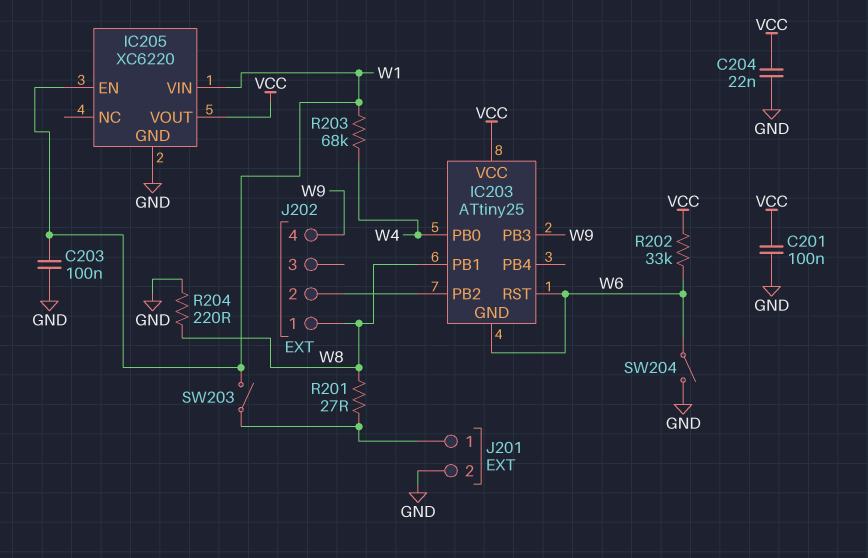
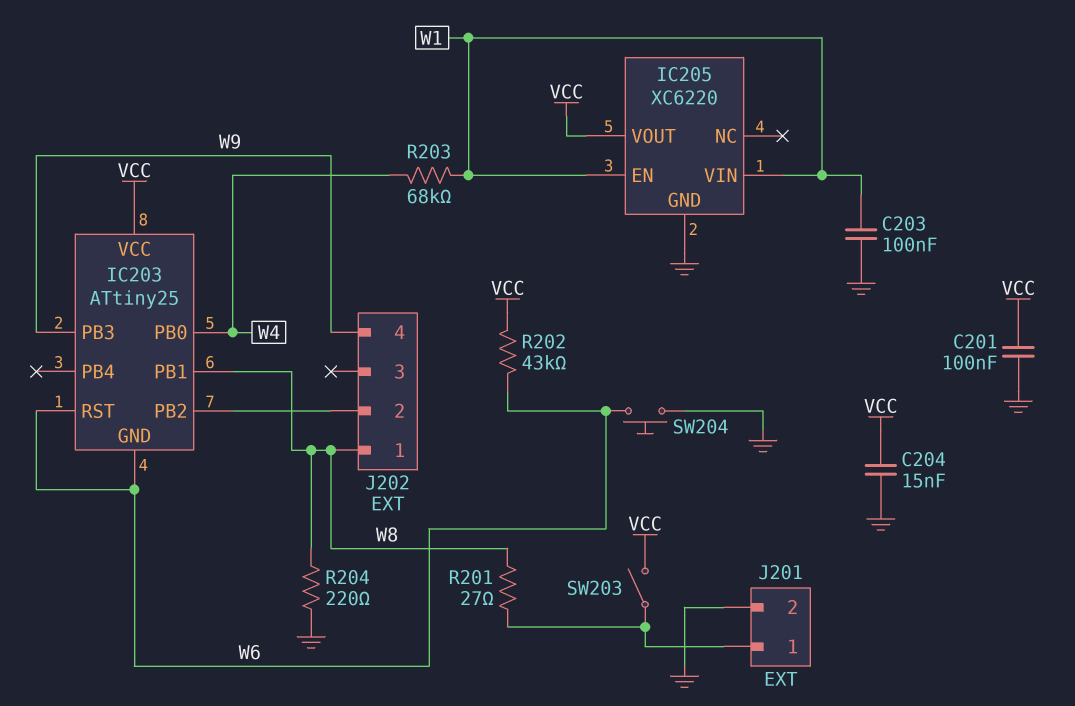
C204: 22nF (GND, VCC) -> 15nF (GND, VCC)
R202: 33k (VCC, W6) -> 43k (VCC, W6)
SW203: switch (J201/1, W1) -> switch (J201/1, VCC)
SW204: switch (GND, W6) -> button (GND, W6)

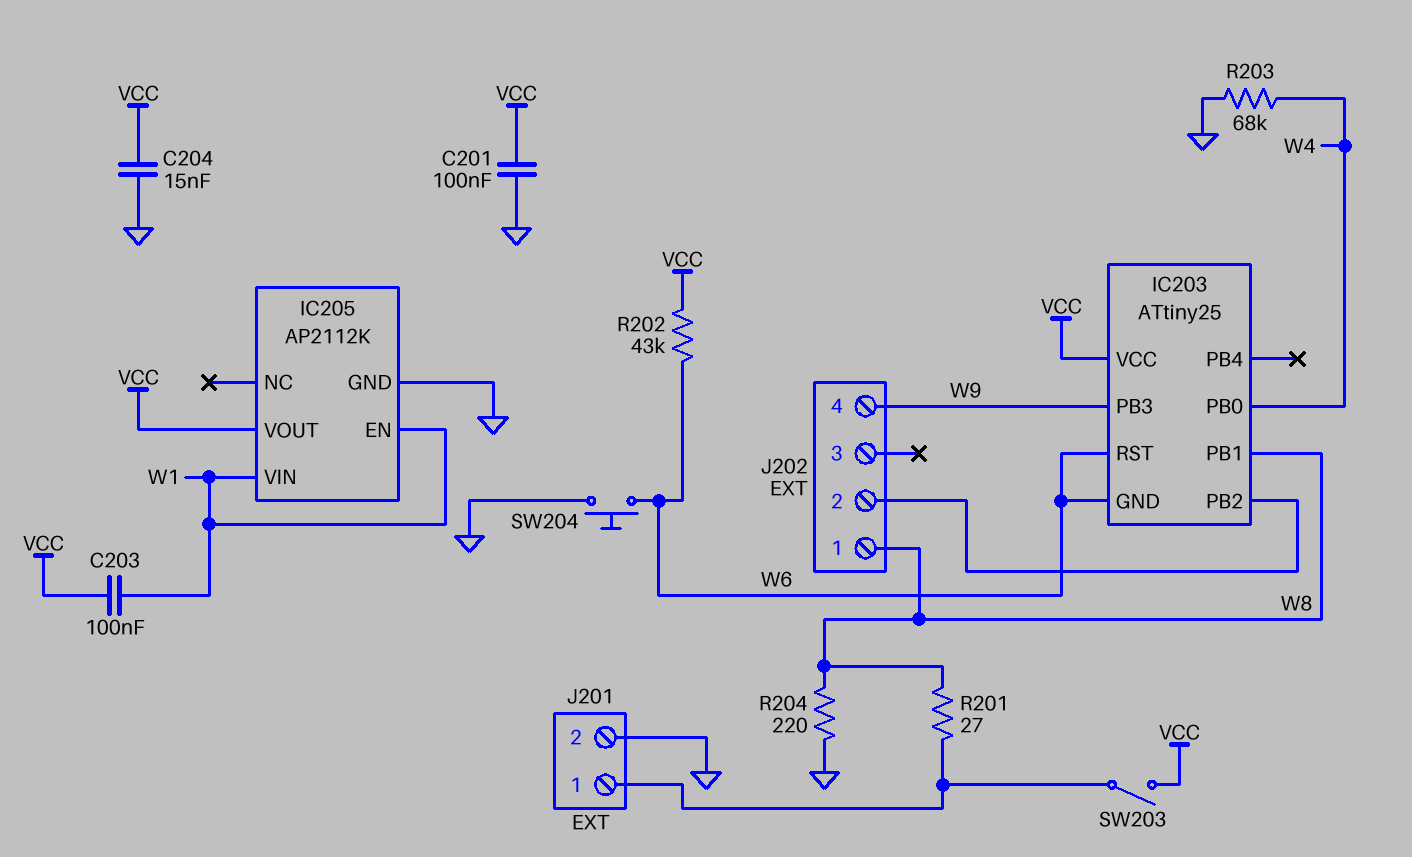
C203: 100nF (GND, W1) -> 100nF (VCC, W1)
IC205: XC6220 -> AP2112K
R203: 68k (W1, W4) -> 68k (GND, W4)

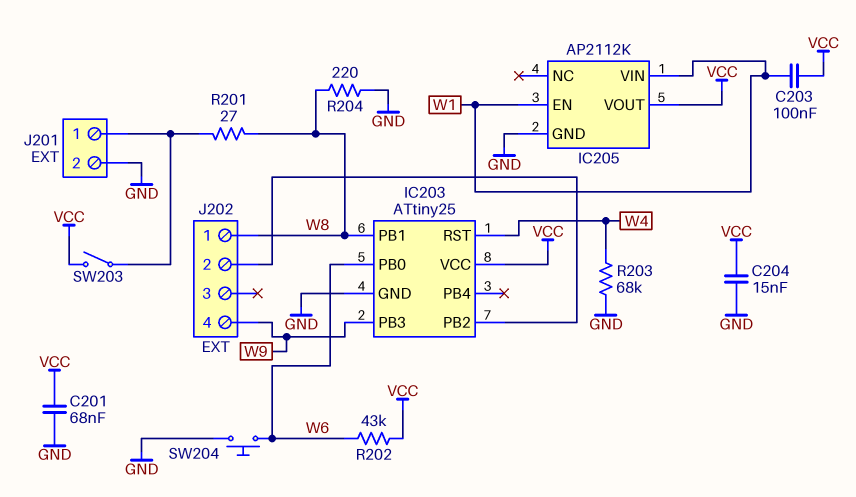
C201: 100nF (GND, VCC) -> 68nF (GND, VCC)
IC203 pin GND: W6 -> GND
IC203 pin PB0: W4 -> W6
IC203 pin RST: W6 -> W4

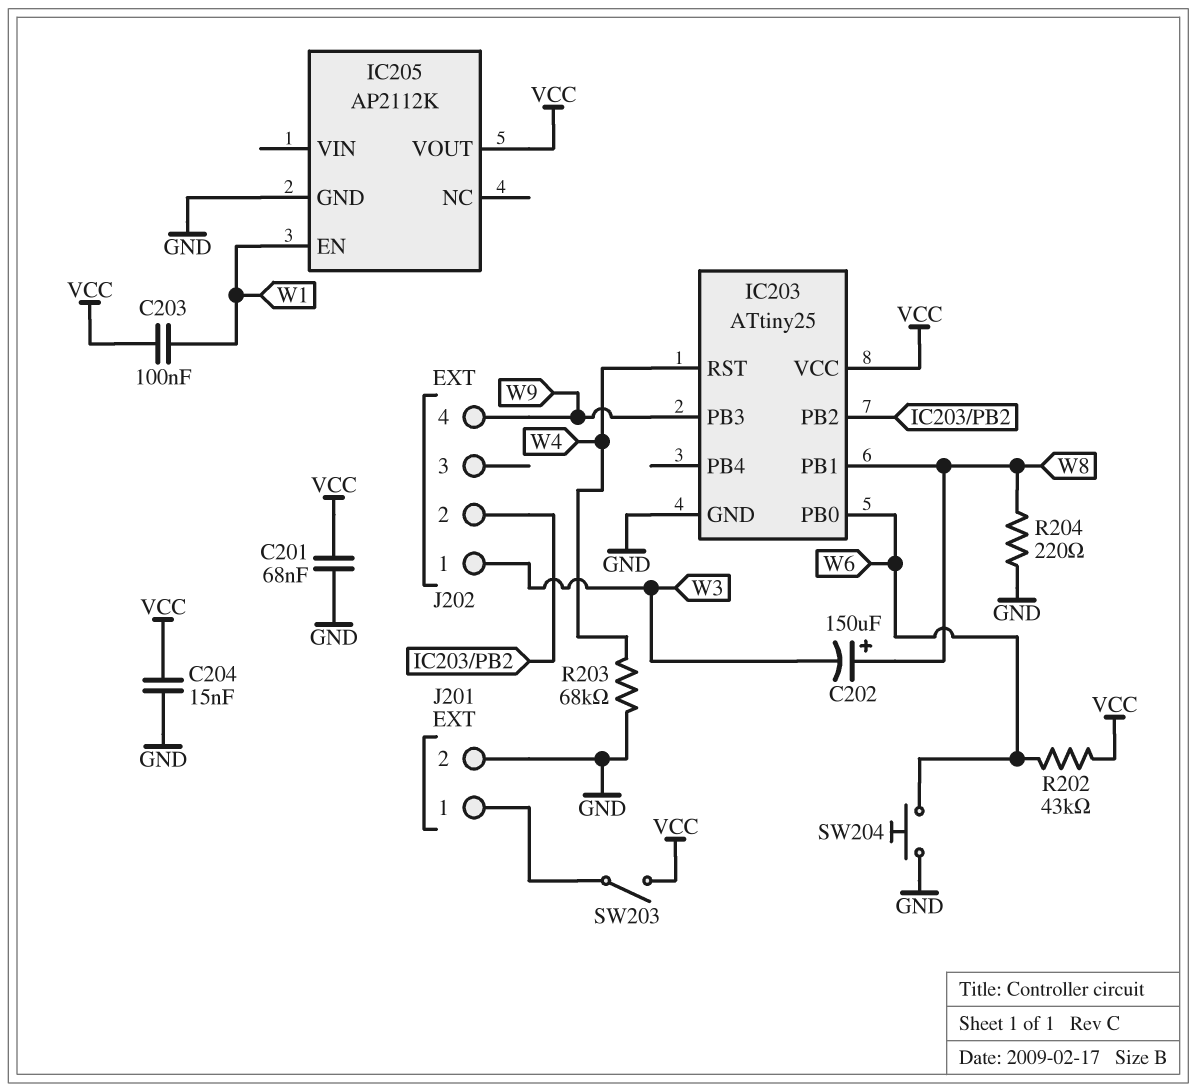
C202: none -> 150uF (plus W8, minus W3)
IC205 pin VIN: W1 -> none
J202 pin 1: W8 -> W3
R201: 27 (J201/1, W8) -> none

